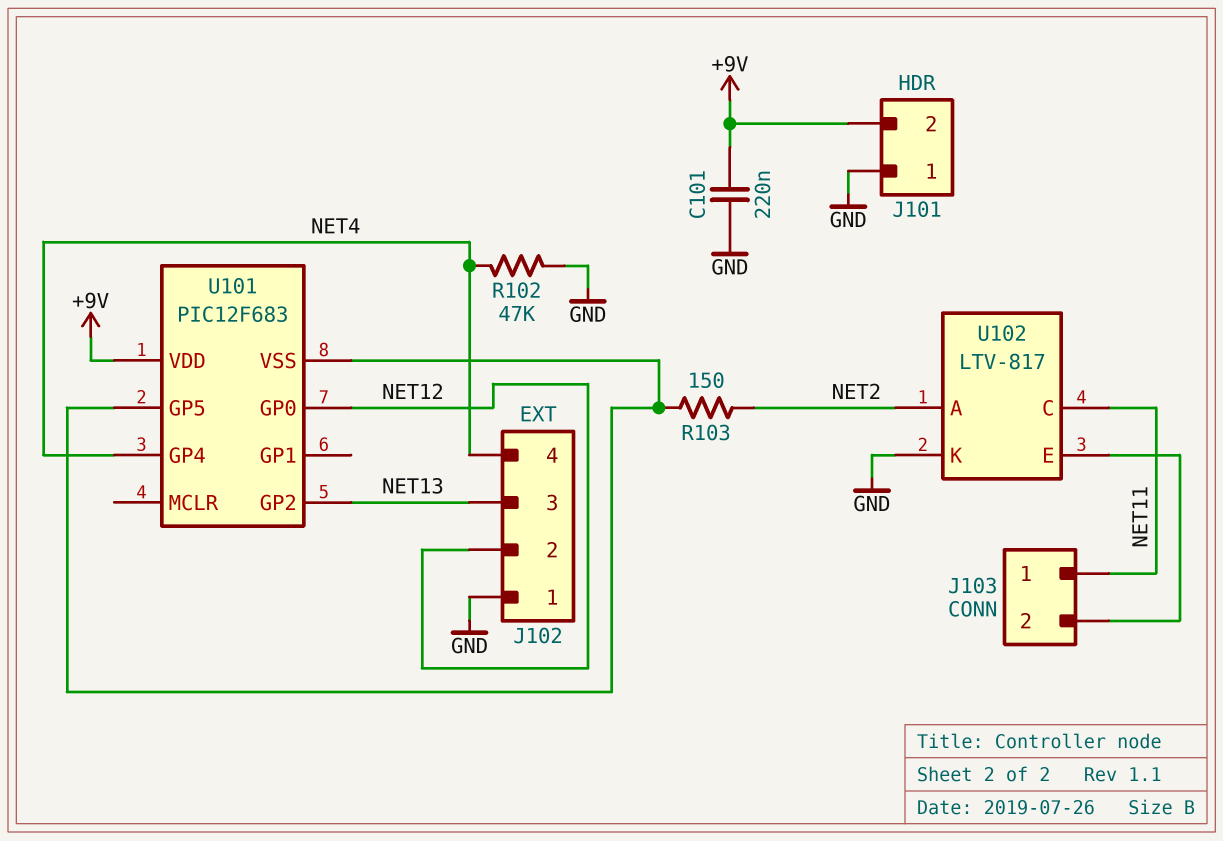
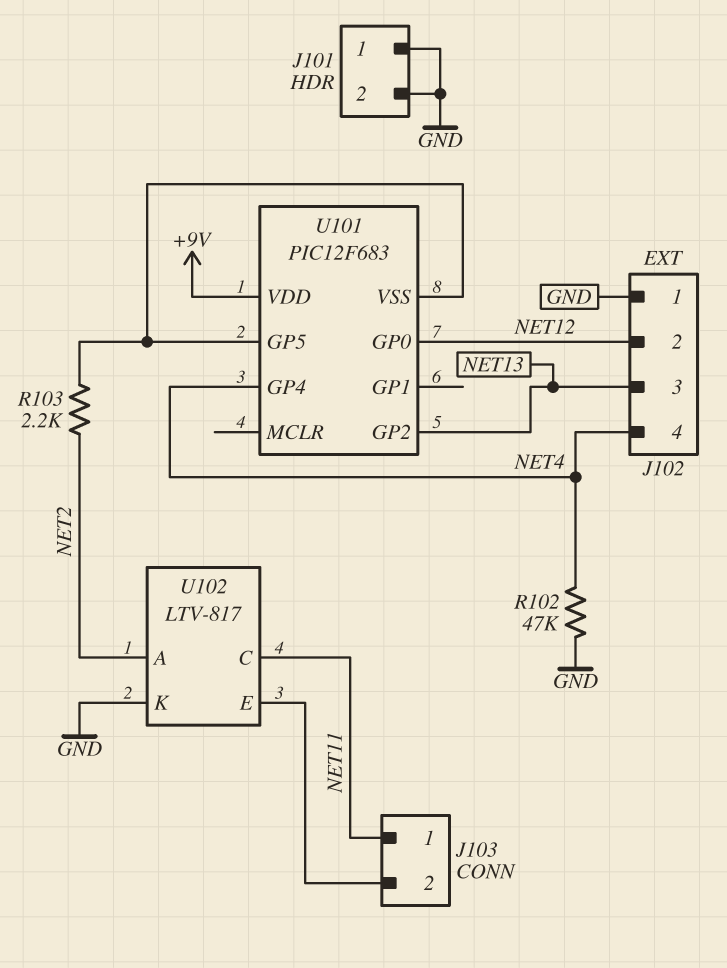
C101: 220nF (+9V, GND) -> none
J101 pin 2: +9V -> GND
R103: 150 (NET2, U101/GP5) -> 2.2k (NET2, U101/GP5)

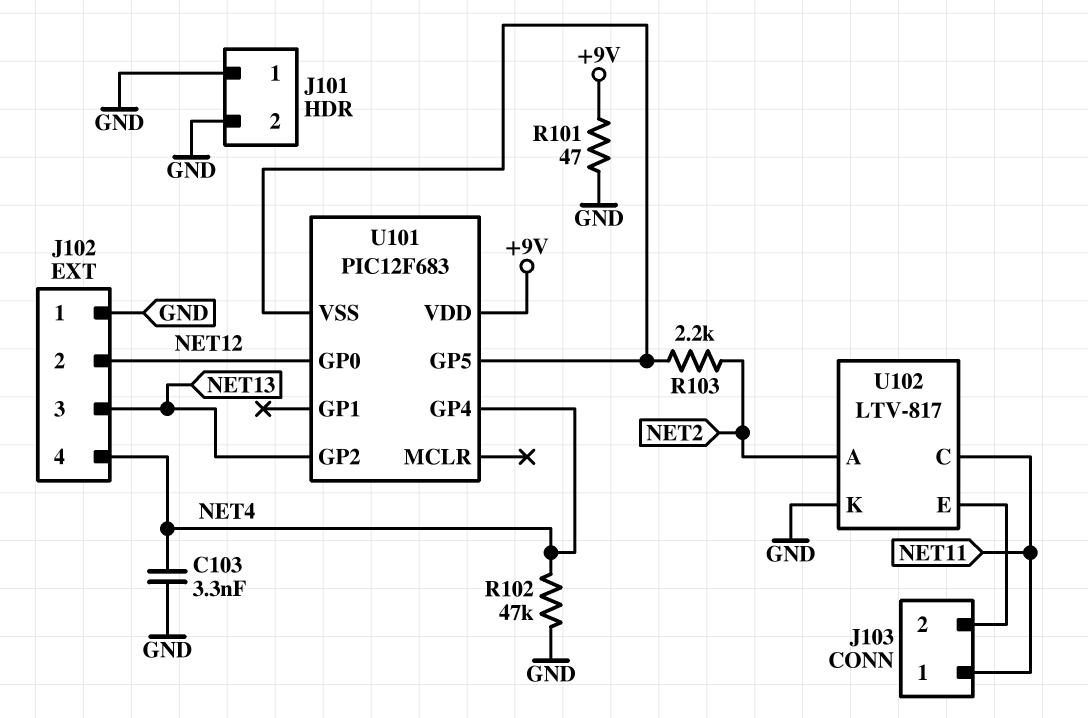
C103: none -> 3.3nF (GND, NET4)
R101: none -> 47 (+9V, GND)

